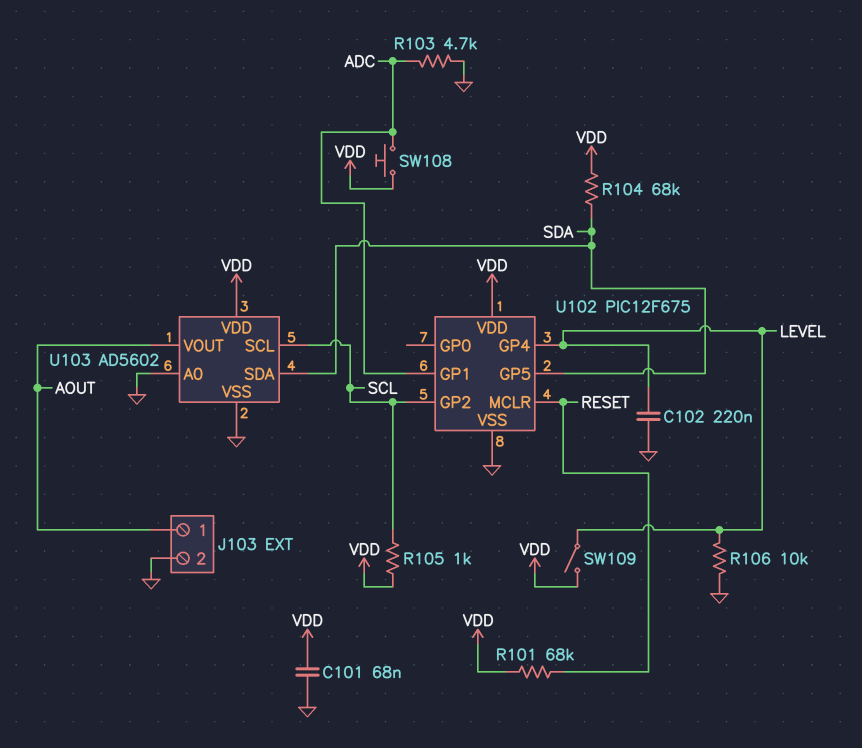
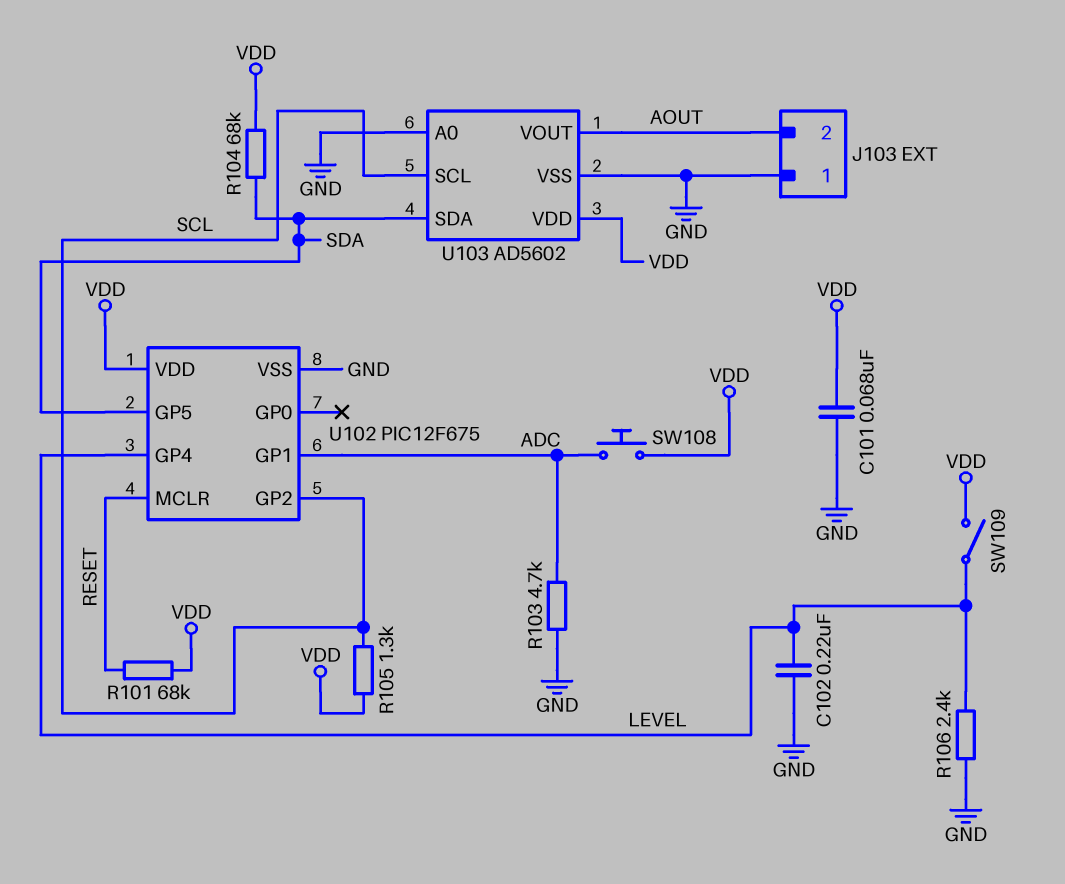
J103 pin 1: AOUT -> GND
J103 pin 2: GND -> AOUT
R105: 1k (SCL, VDD) -> 1.3k (SCL, VDD)
R106: 10k (GND, LEVEL) -> 2.4k (GND, LEVEL)

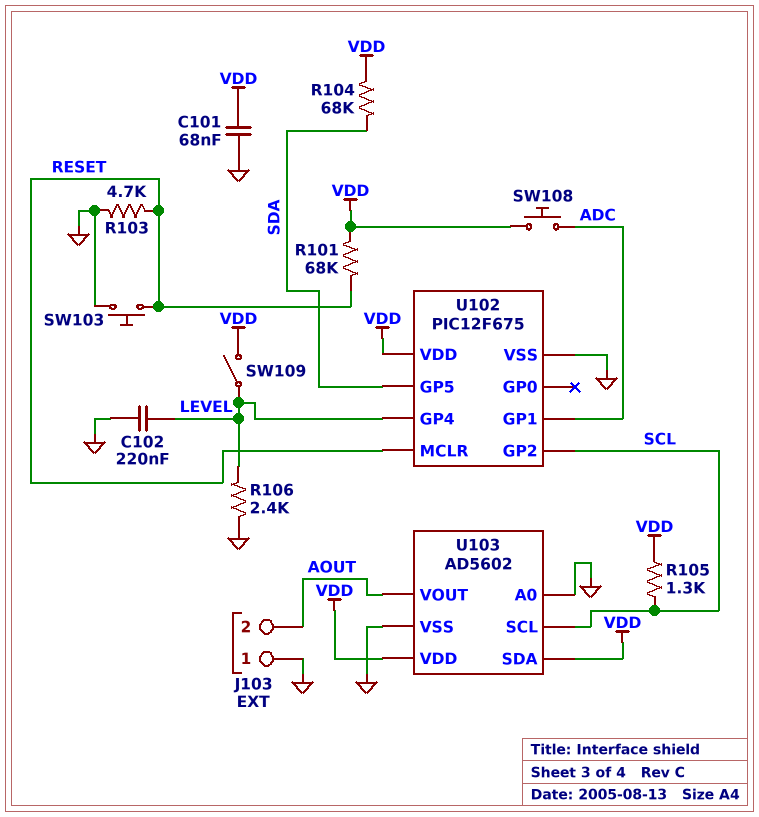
R103: 4.7k (ADC, GND) -> 4.7k (GND, RESET)
SW103: none -> button (GND, RESET)
U103 pin SDA: SDA -> VDD

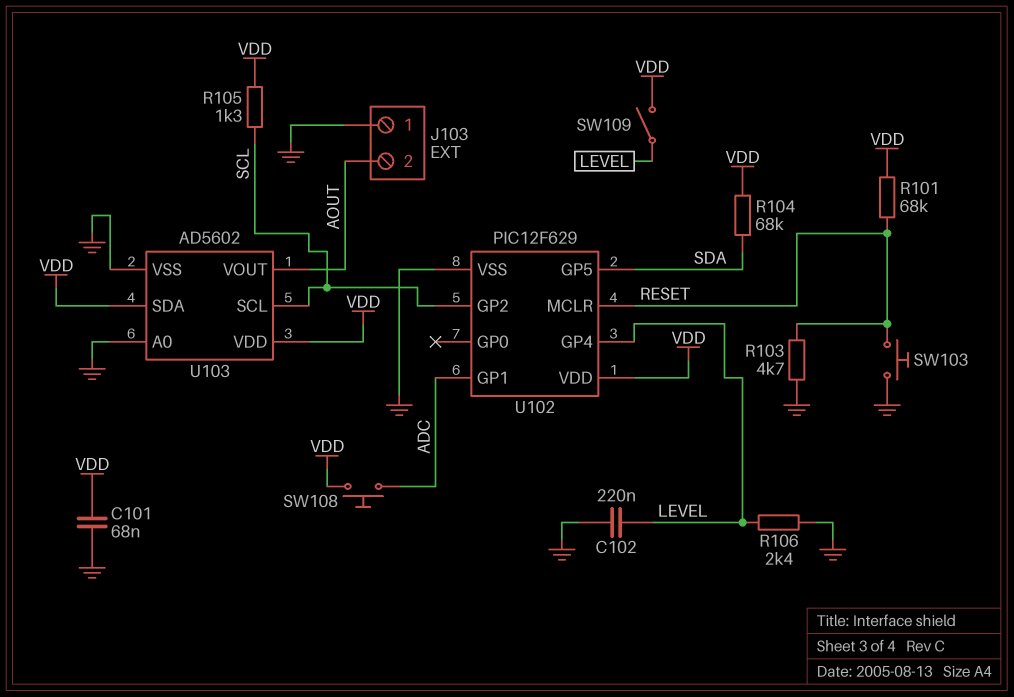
U102: PIC12F675 -> PIC12F629

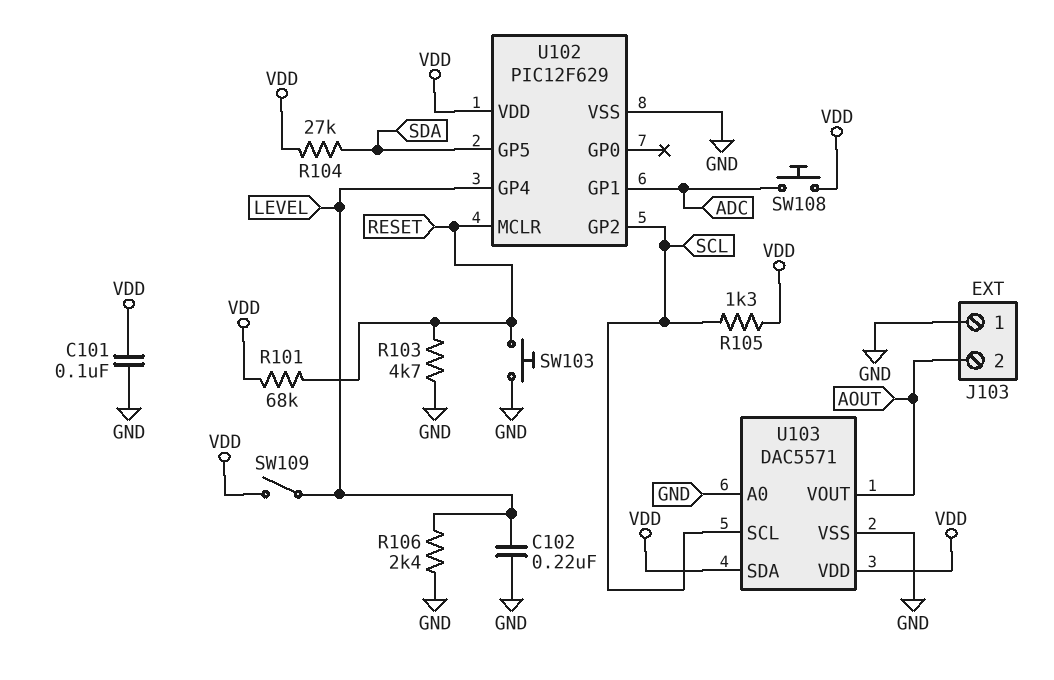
C101: 68nF (GND, VDD) -> 100nF (GND, VDD)
R104: 68k (SDA, VDD) -> 27k (SDA, VDD)
U103: AD5602 -> DAC5571

